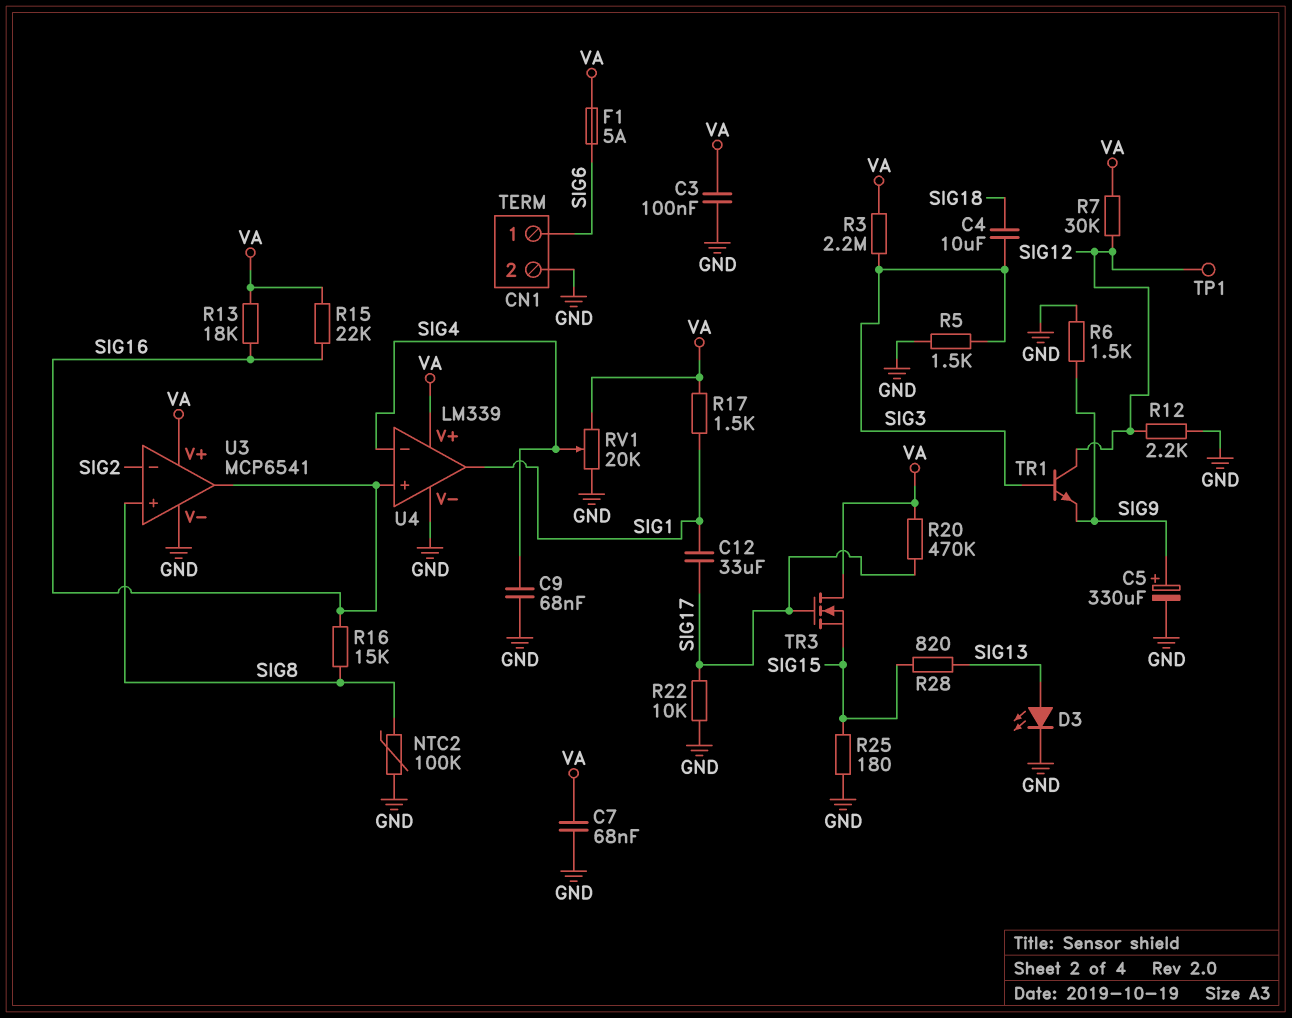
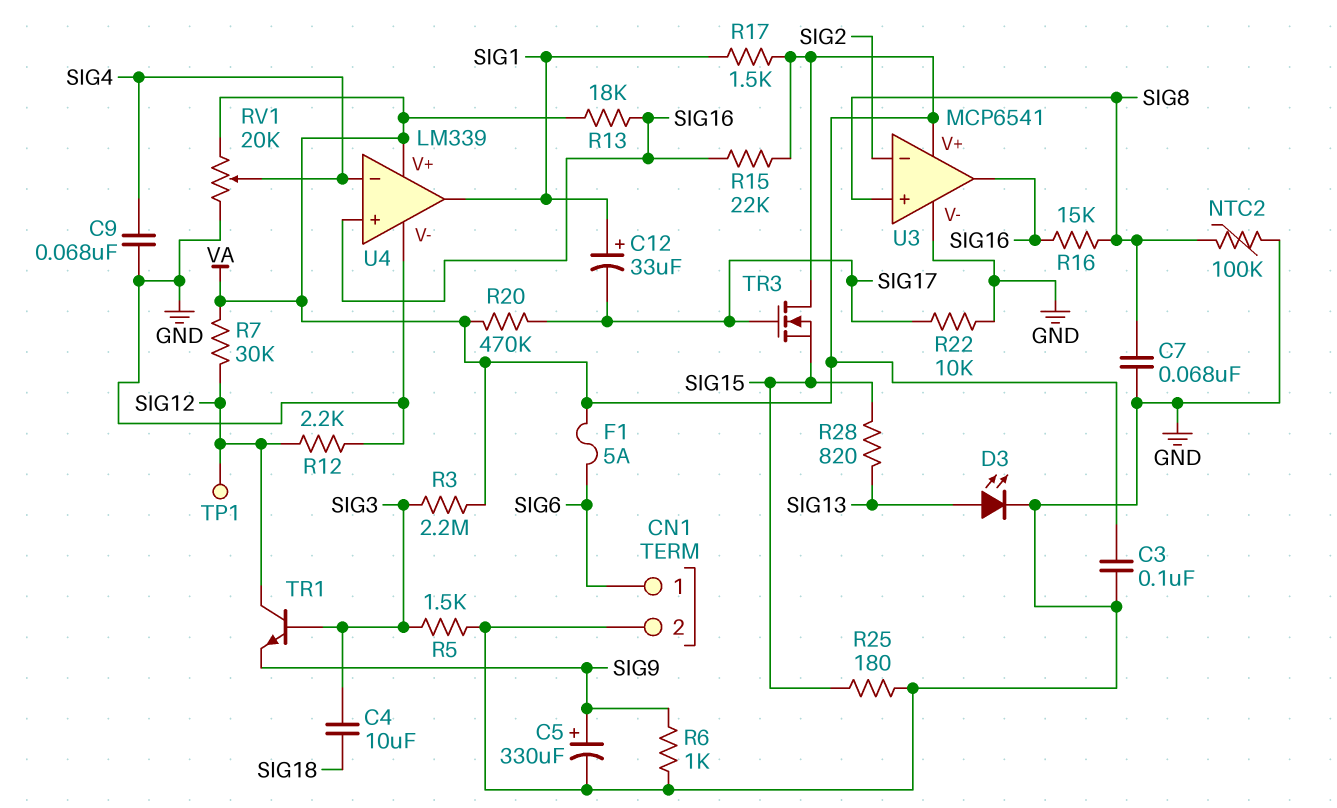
C7: 68nF (GND, VA) -> 68nF (GND, SIG8)
C12: 33uF (SIG1, SIG17) -> 33uF (plus SIG1, minus SIG17)
R6: 1.5k (GND, SIG9) -> 1k (GND, SIG9)

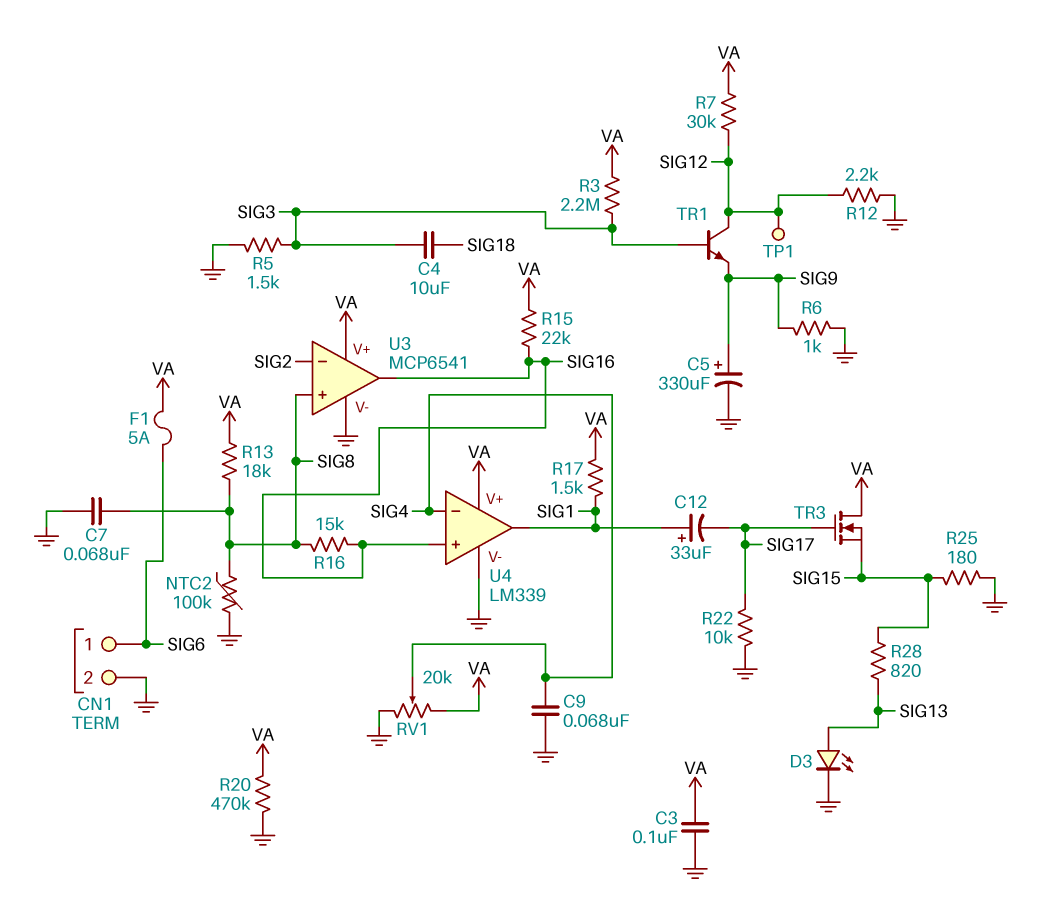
R13: 18k (SIG16, VA) -> 18k (SIG8, VA)
R20: 470k (SIG17, VA) -> 470k (GND, VA)

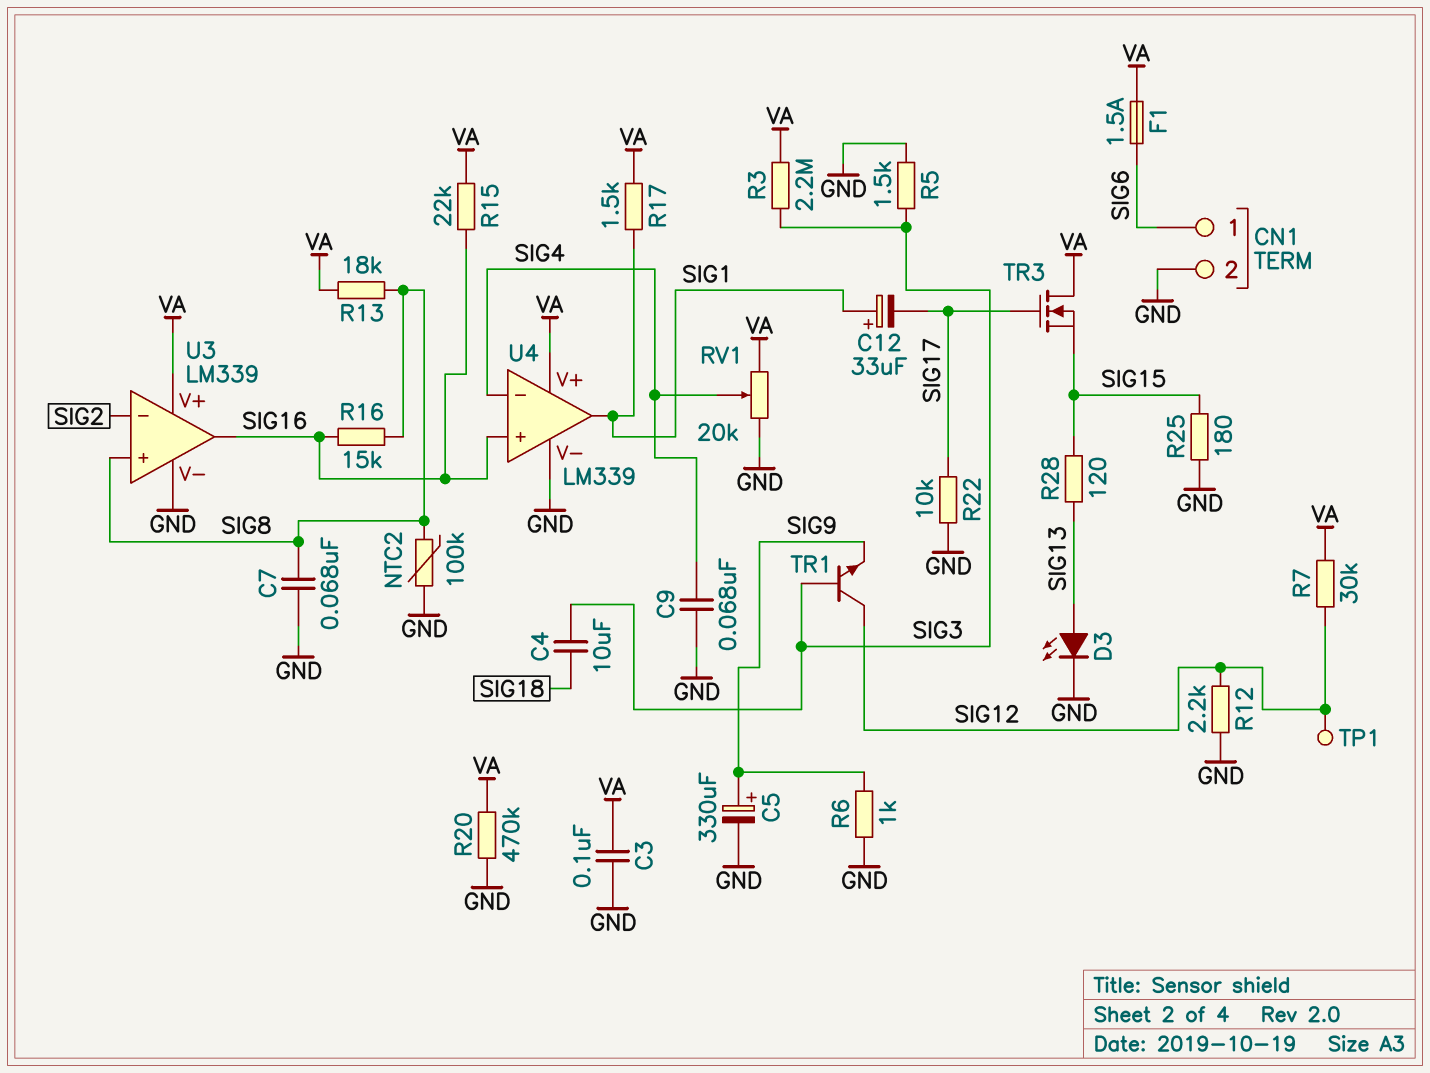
F1: 5A (SIG6, VA) -> 1.5A (SIG6, VA)
R28: 820 (SIG13, SIG15) -> 120 (SIG13, SIG15)
U3: MCP6541 -> LM339

